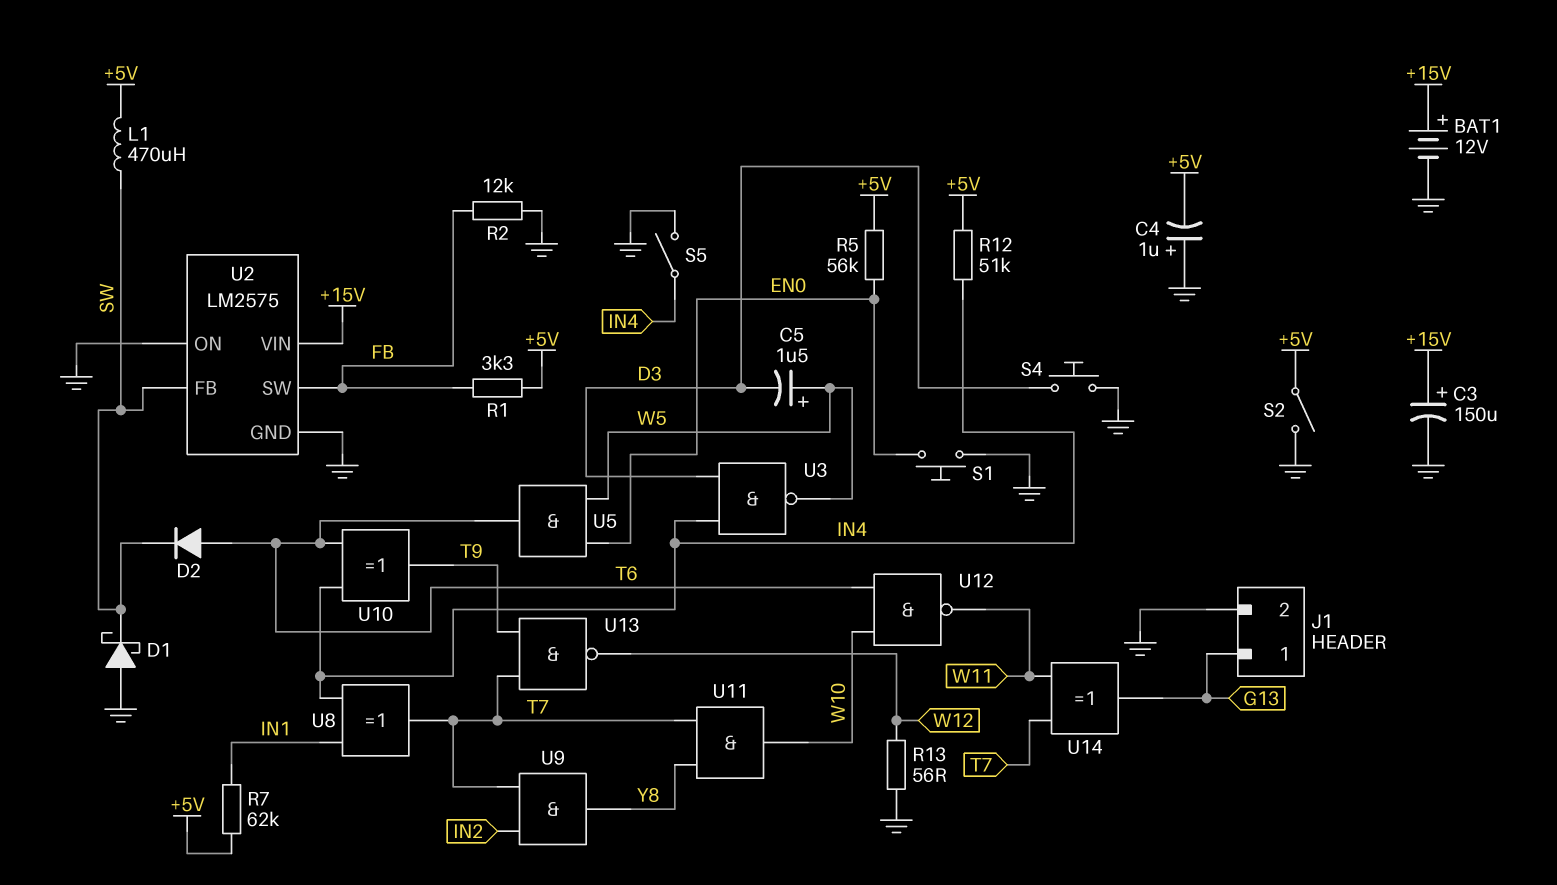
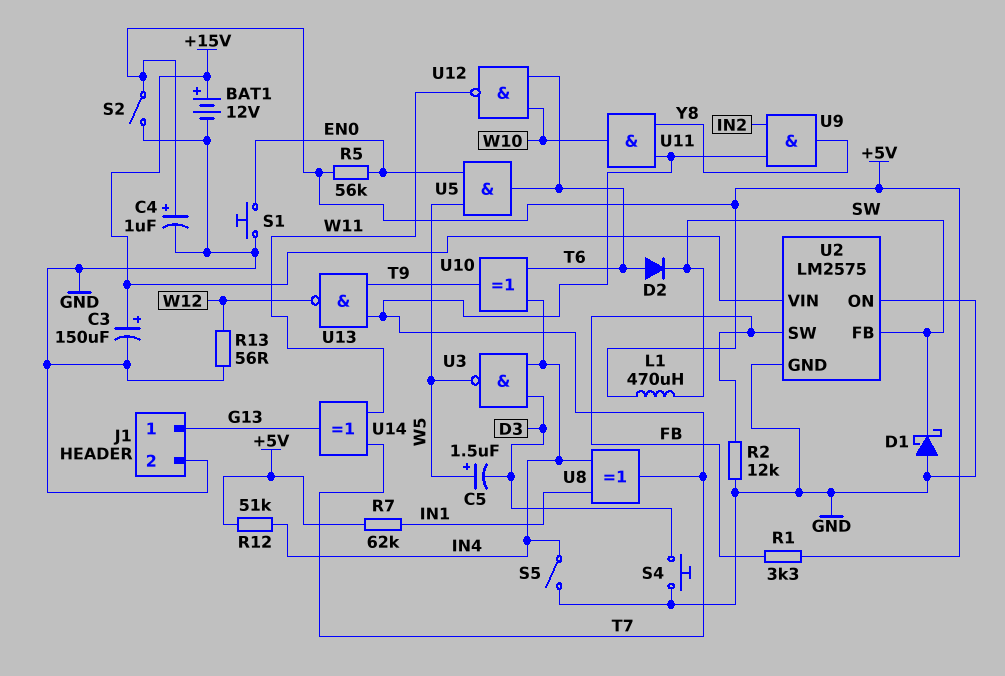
C4: 1uF (plus GND, minus +5V) -> 1uF (plus +5V, minus GND)

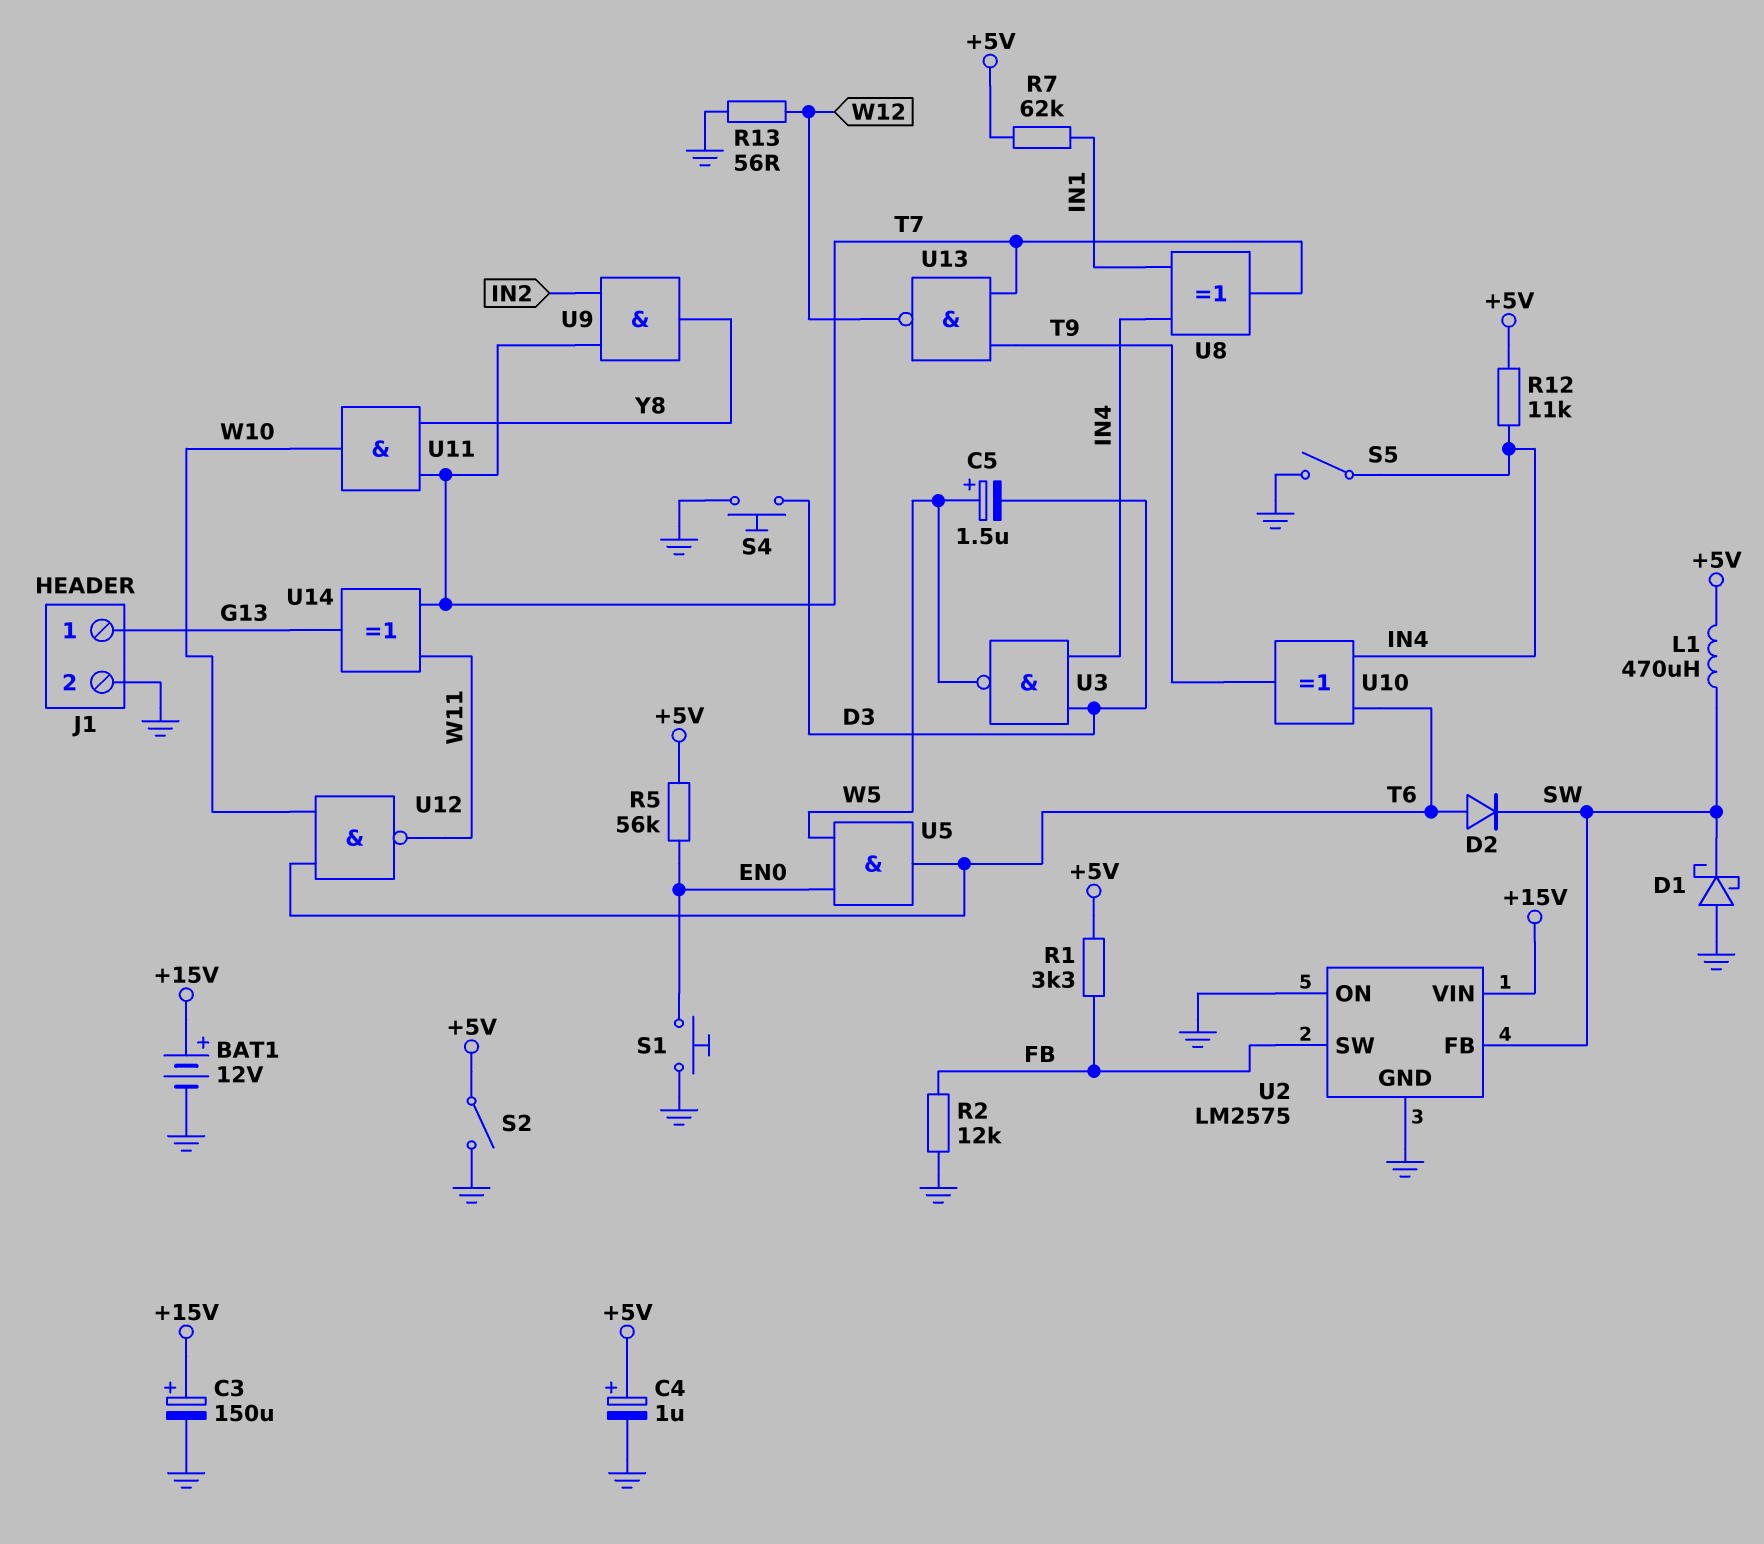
R12: 51k (+5V, IN4) -> 11k (+5V, IN4)

